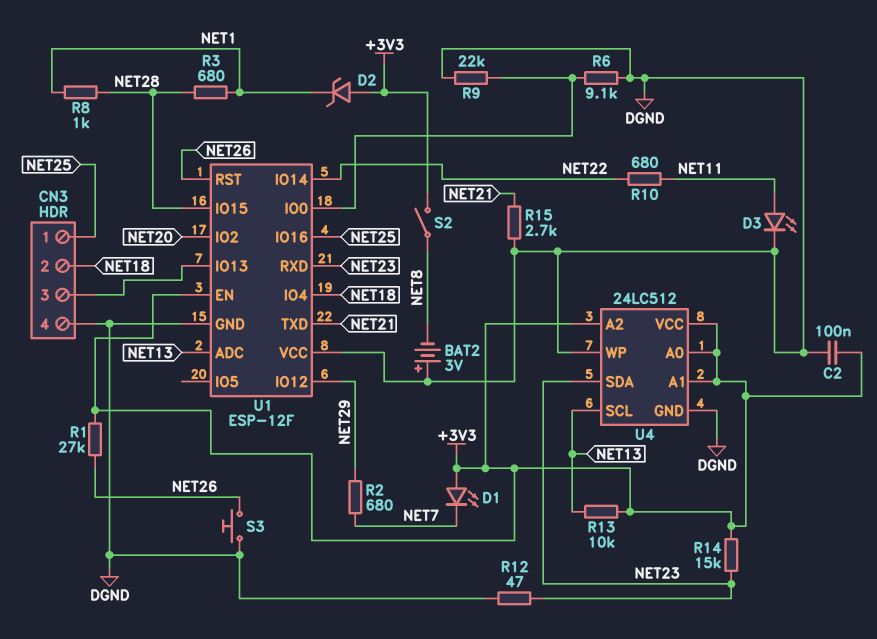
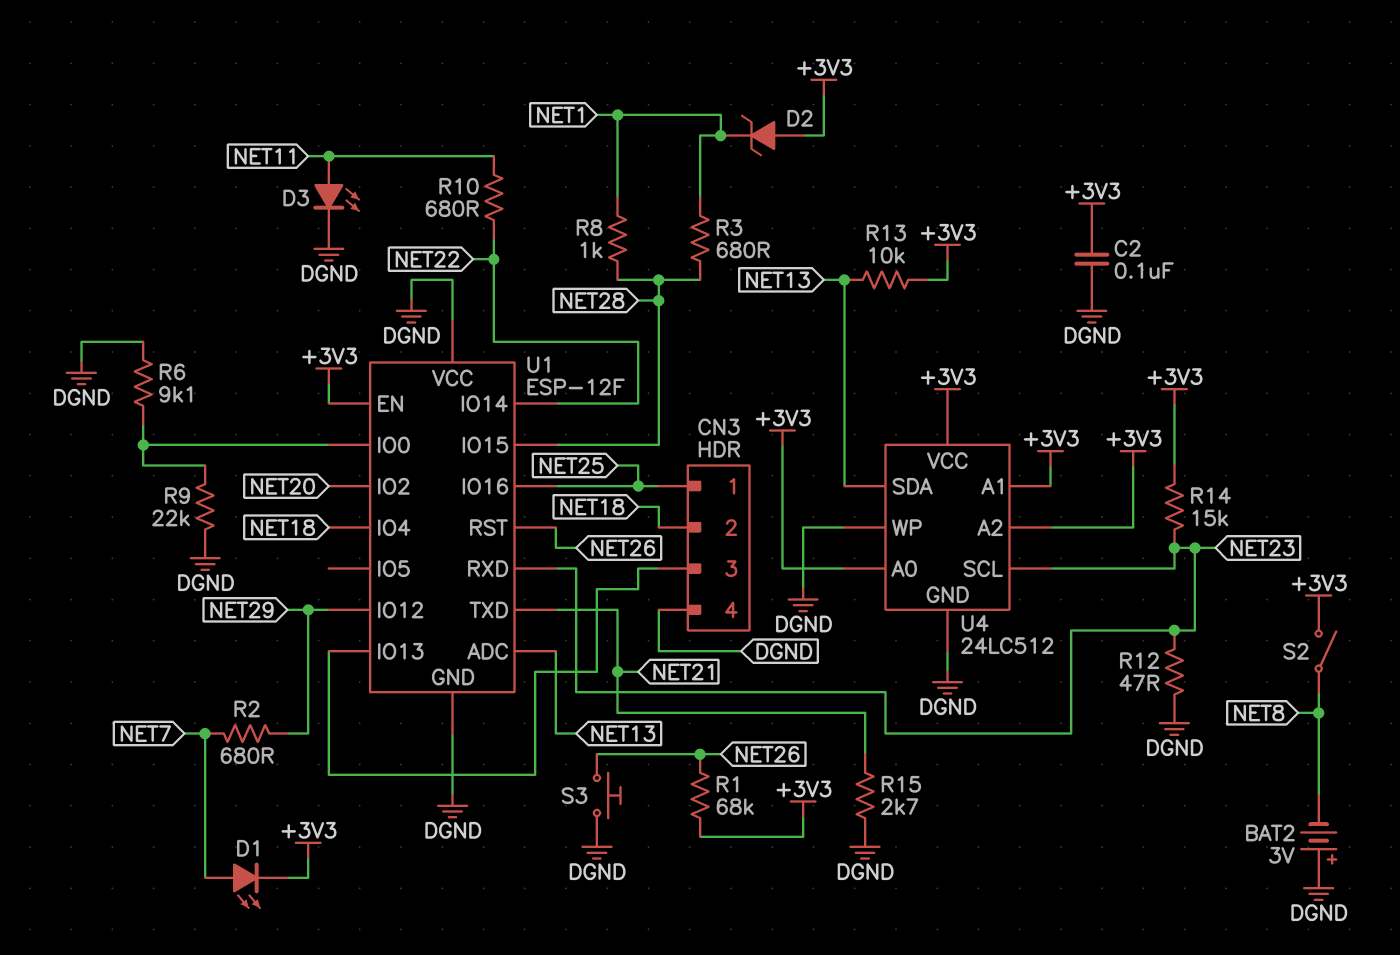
D1: LED (A +3V3, K NET7) -> LED (A NET7, K +3V3)
R1: 27k (+3V3, NET26) -> 68k (+3V3, NET26)
U4 pin SCL: NET13 -> NET23
U4 pin SDA: NET23 -> NET13

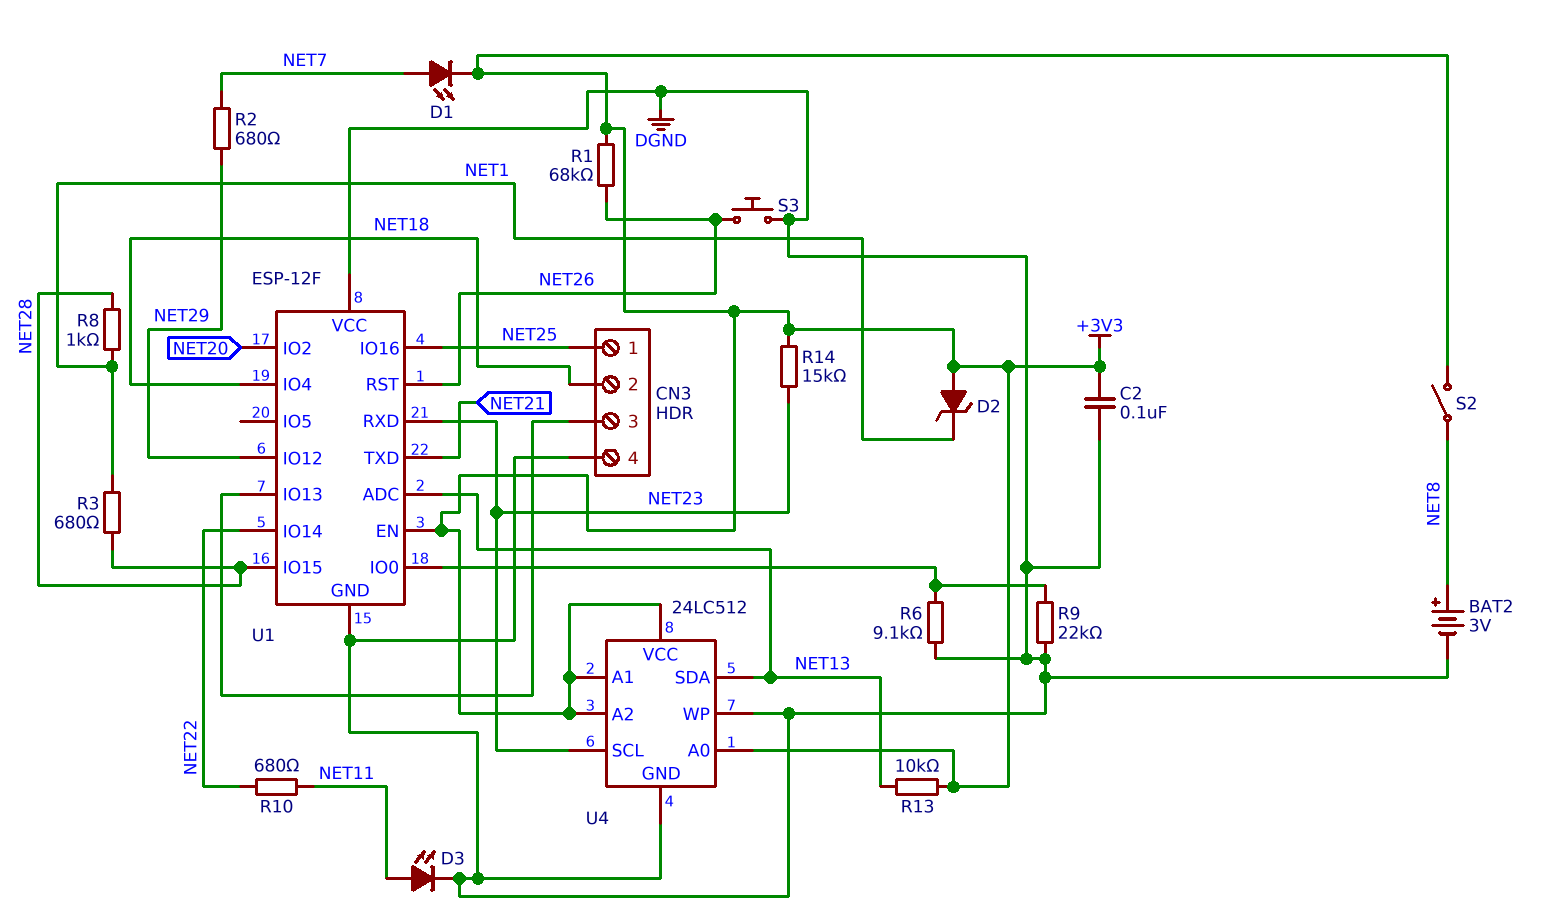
BAT2: 3V (plus DGND, minus NET8) -> 3V (plus NET8, minus DGND)
R12: 47 (DGND, NET23) -> none
R15: 2.7k (DGND, NET21) -> none

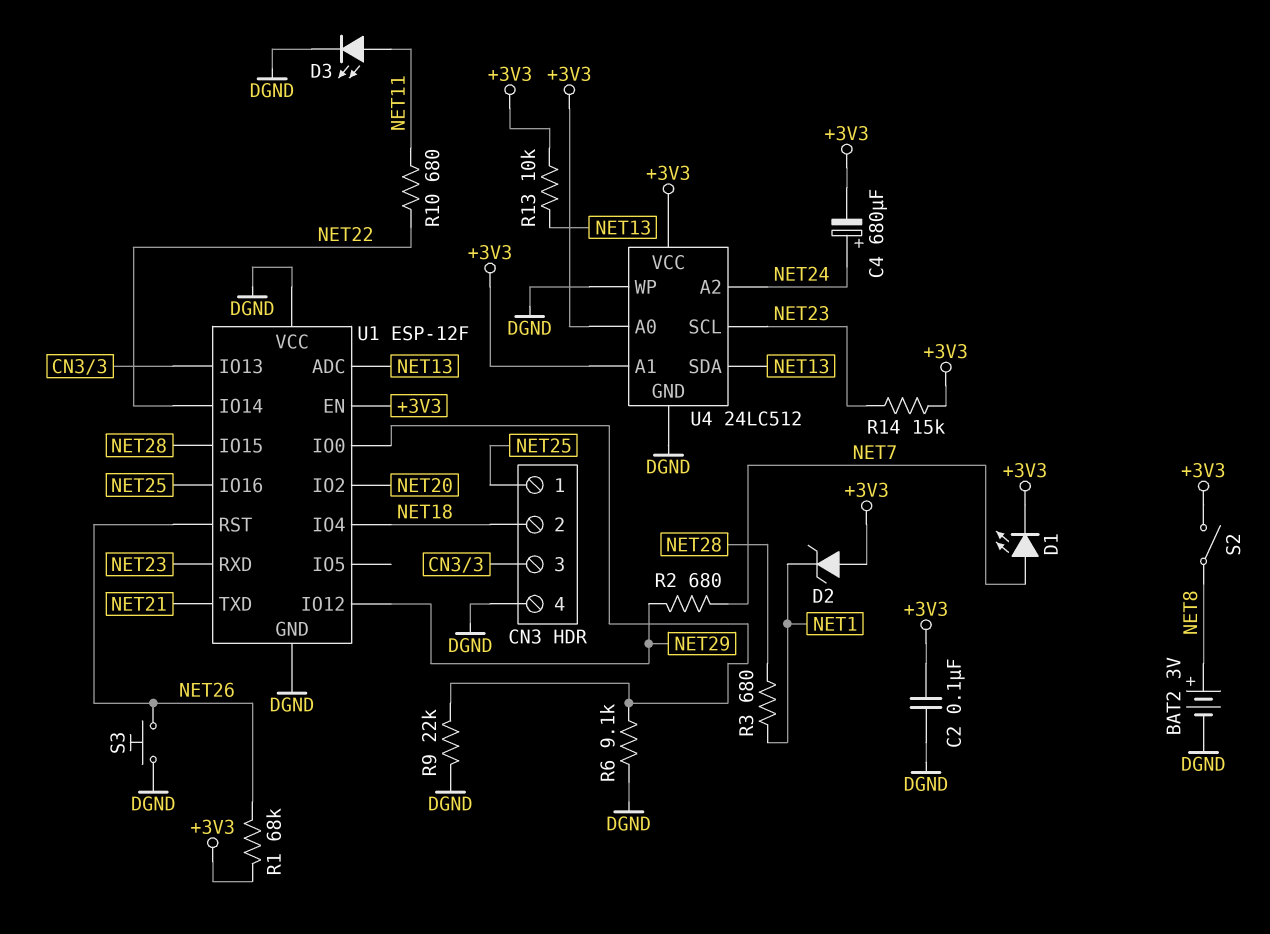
C4: none -> 680uF (plus NET24, minus +3V3)
R8: 1k (NET1, NET28) -> none
U4 pin A2: +3V3 -> NET24

